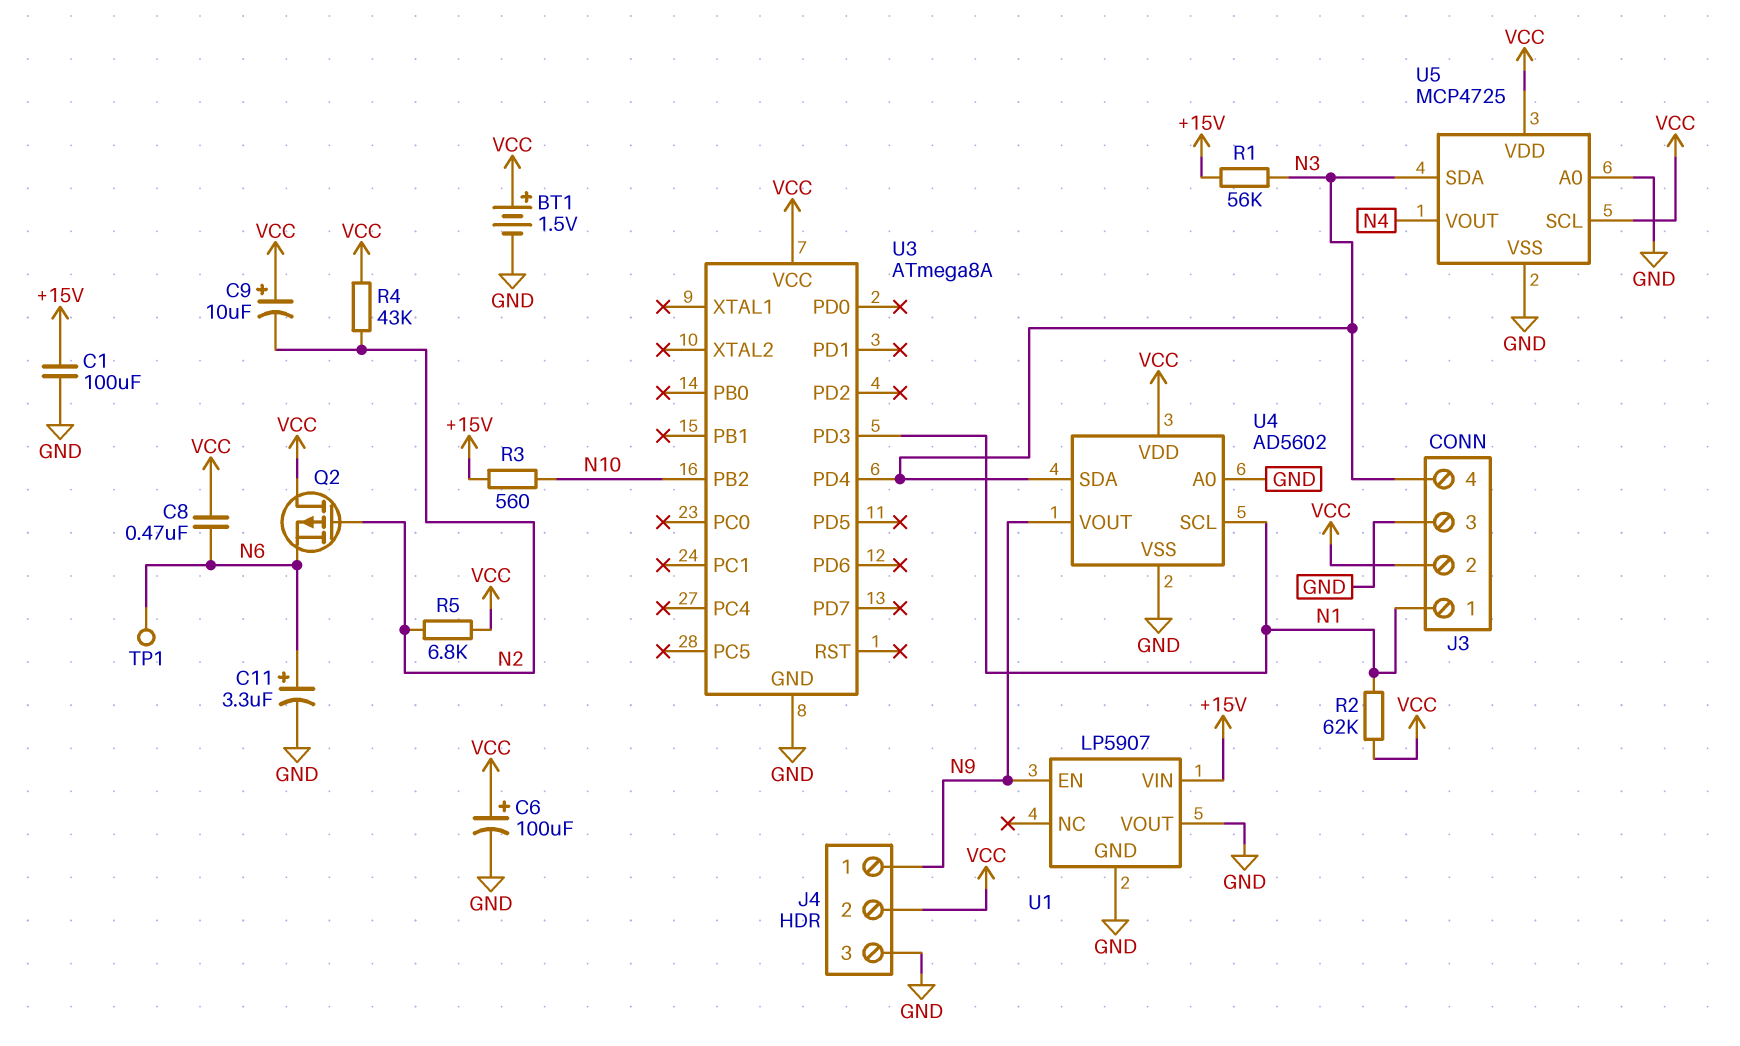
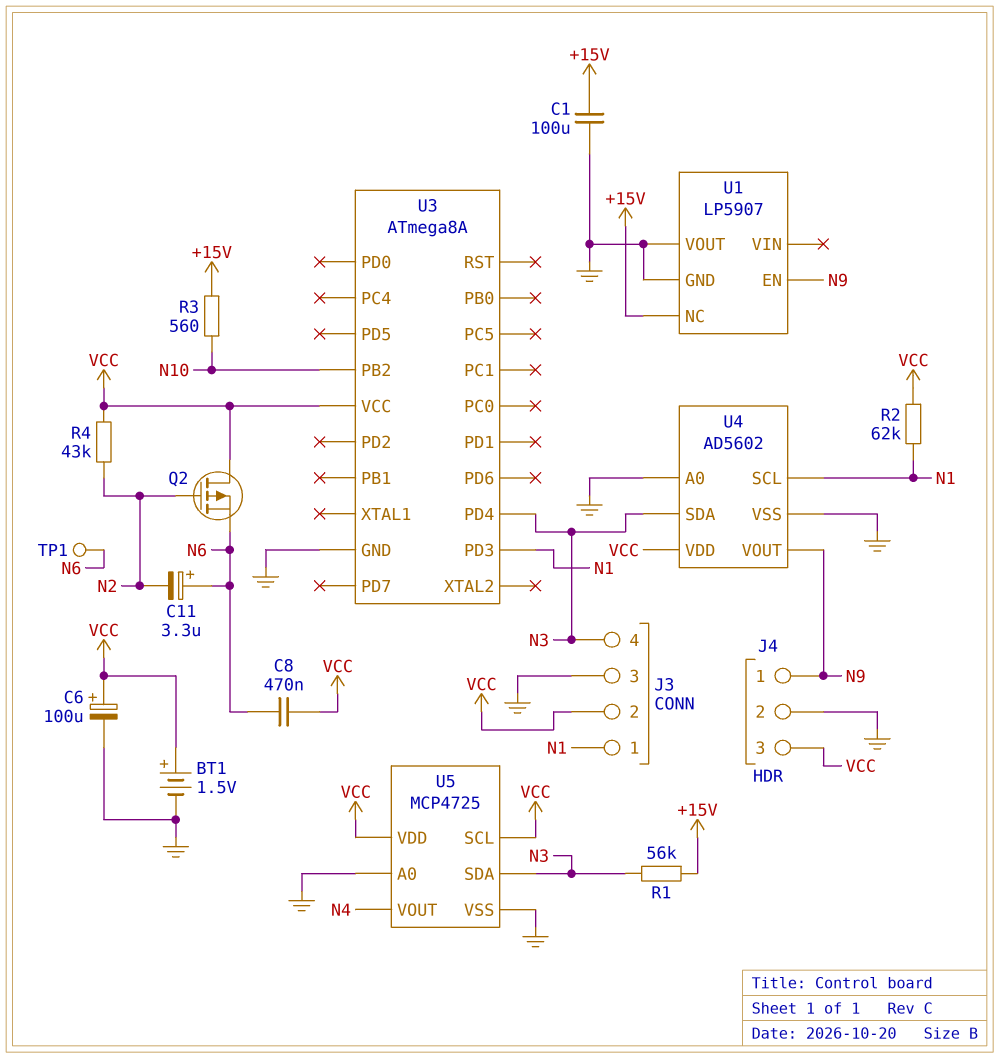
C9: 10uF (plus VCC, minus N2) -> none
C11: 3.3uF (plus N6, minus GND) -> 3.3uF (plus N6, minus N2)
J4 pin 2: VCC -> GND
J4 pin 3: GND -> VCC
R5: 6.8k (N2, VCC) -> none
U1 pin NC: none -> +15V
U1 pin VIN: +15V -> none

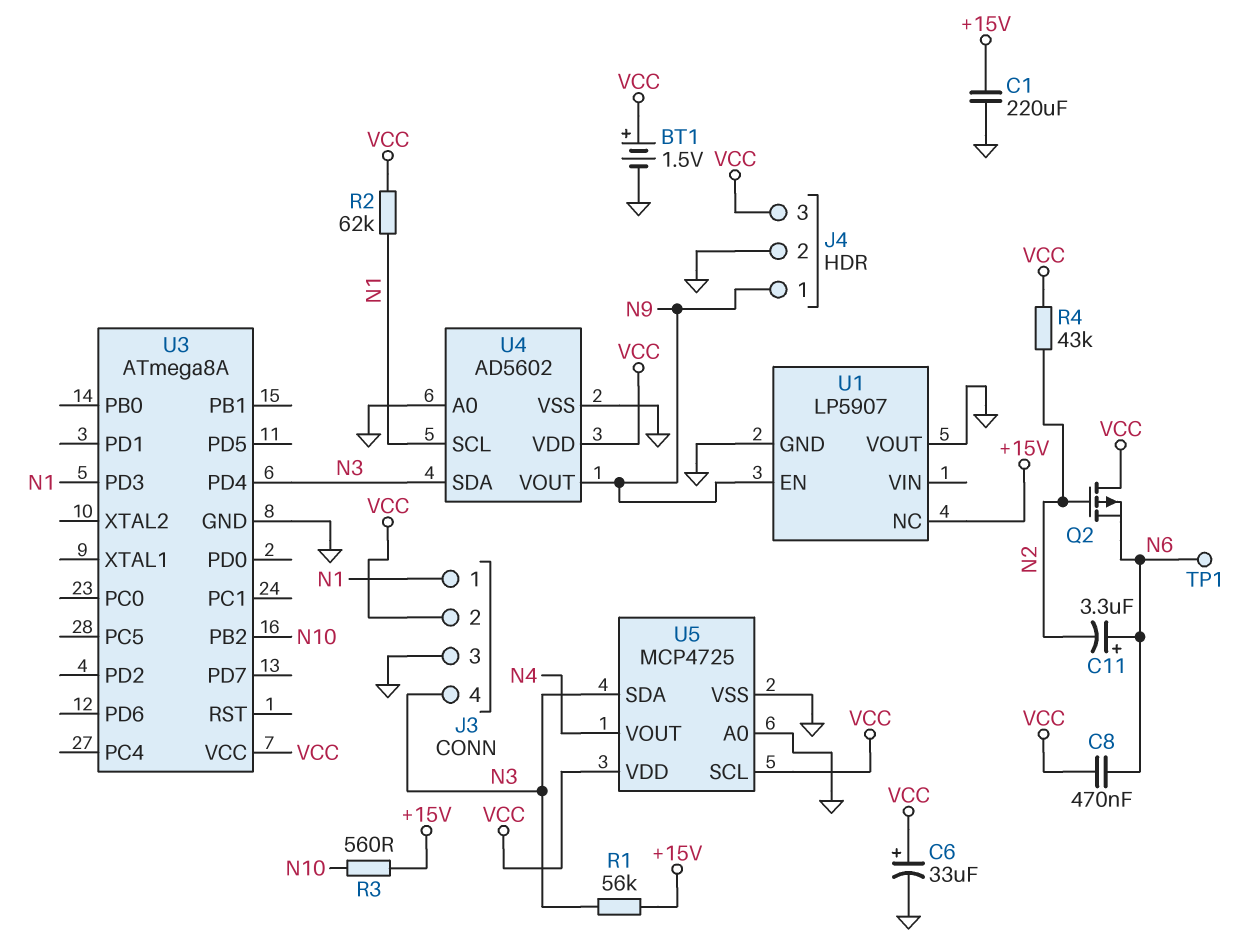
C1: 100uF (+15V, GND) -> 220uF (+15V, GND)
C6: 100uF (plus VCC, minus GND) -> 33uF (plus VCC, minus GND)

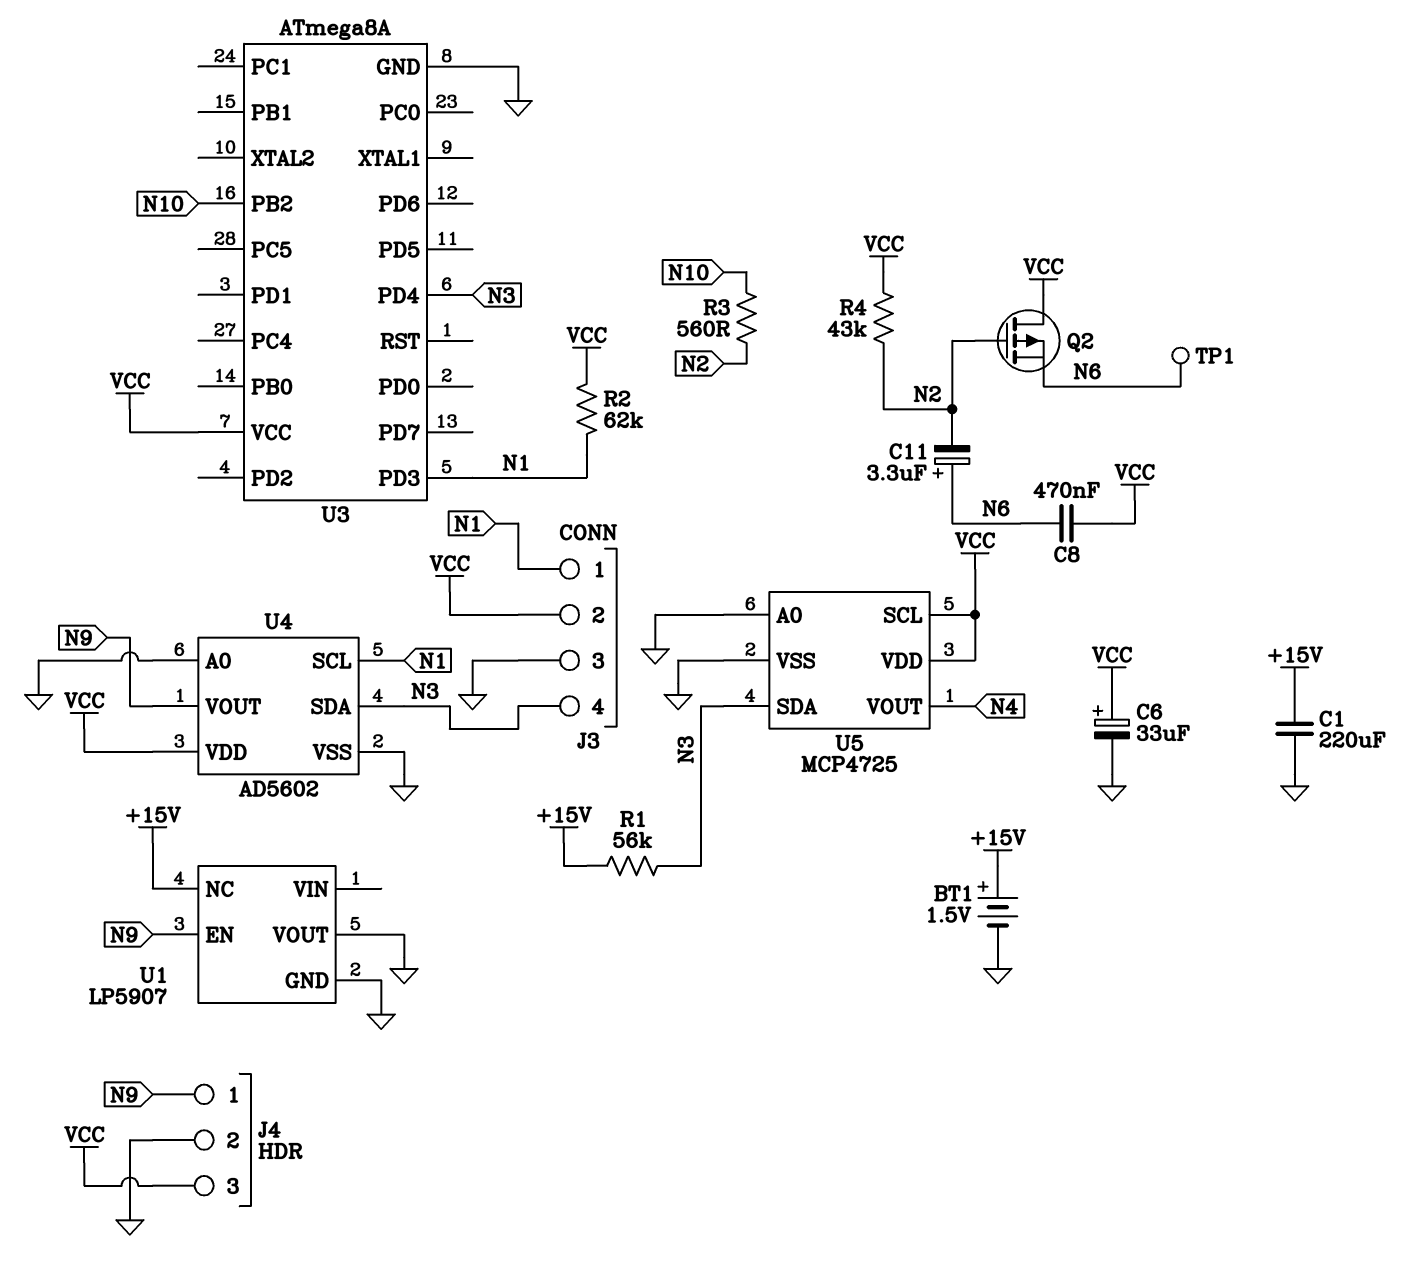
BT1: 1.5V (plus VCC, minus GND) -> 1.5V (plus +15V, minus GND)
R3: 560 (+15V, N10) -> 560 (N2, N10)

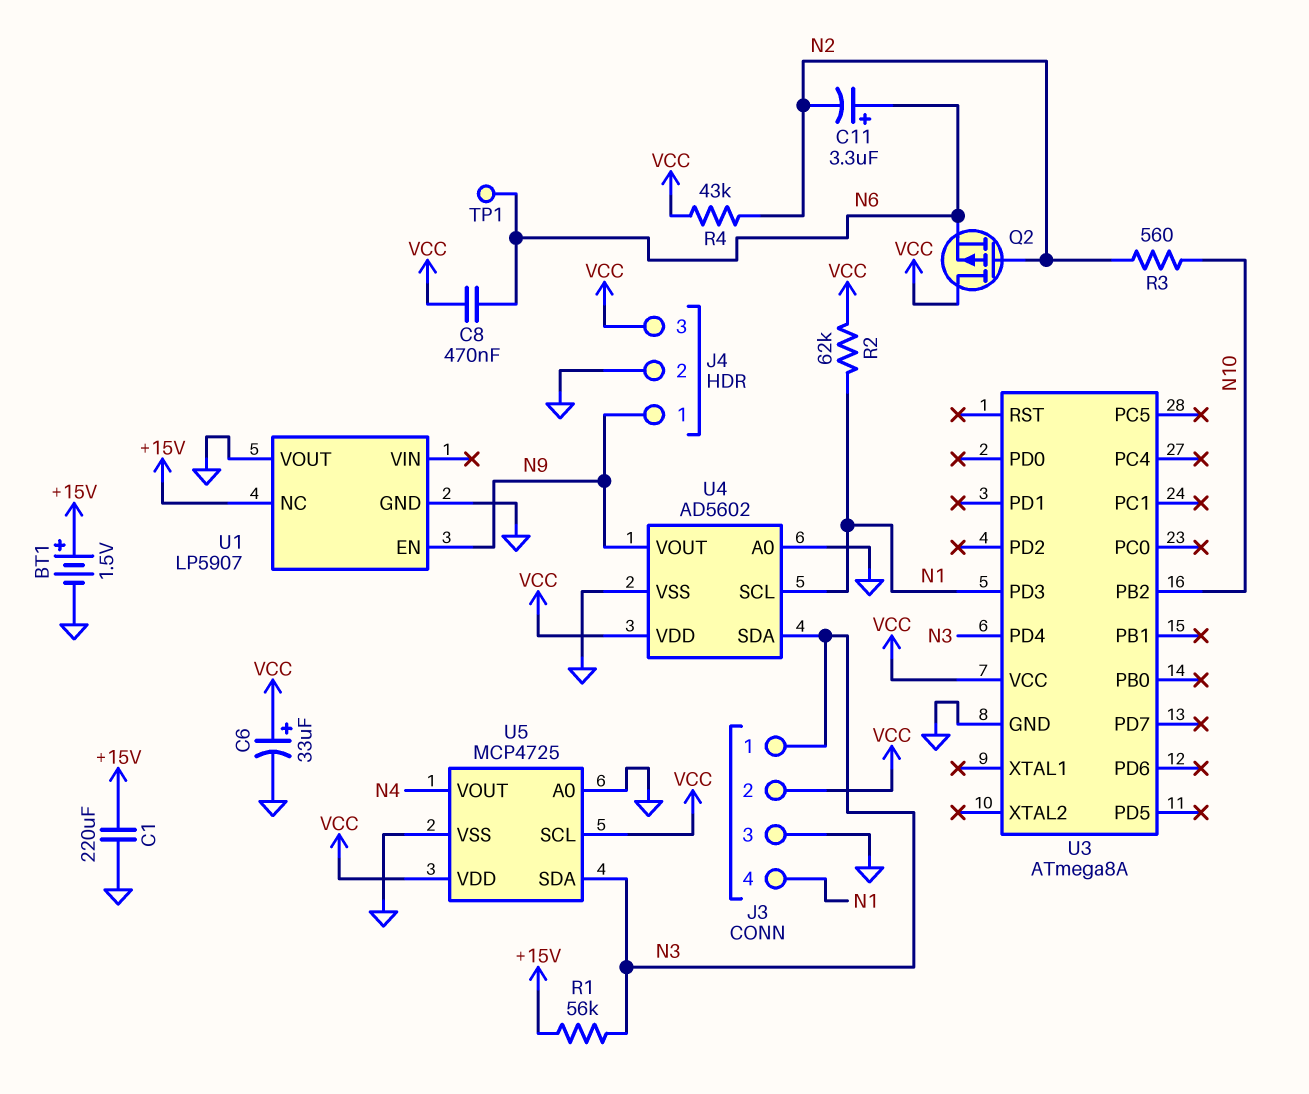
J3 pin 1: N1 -> N3
J3 pin 4: N3 -> N1

